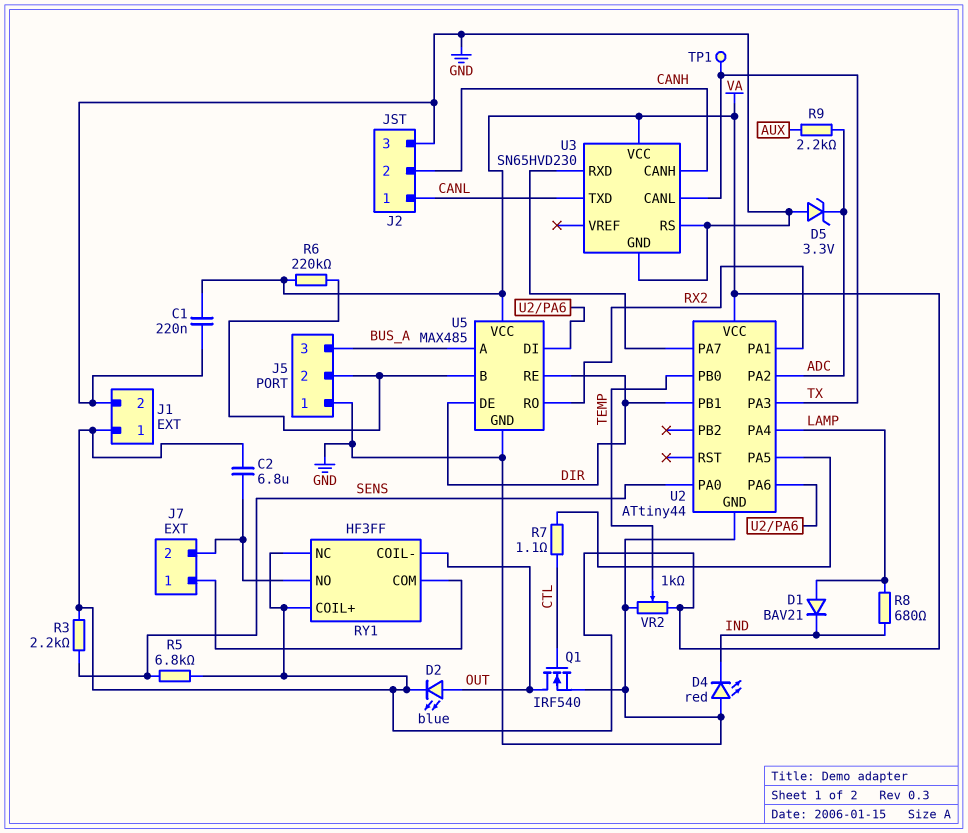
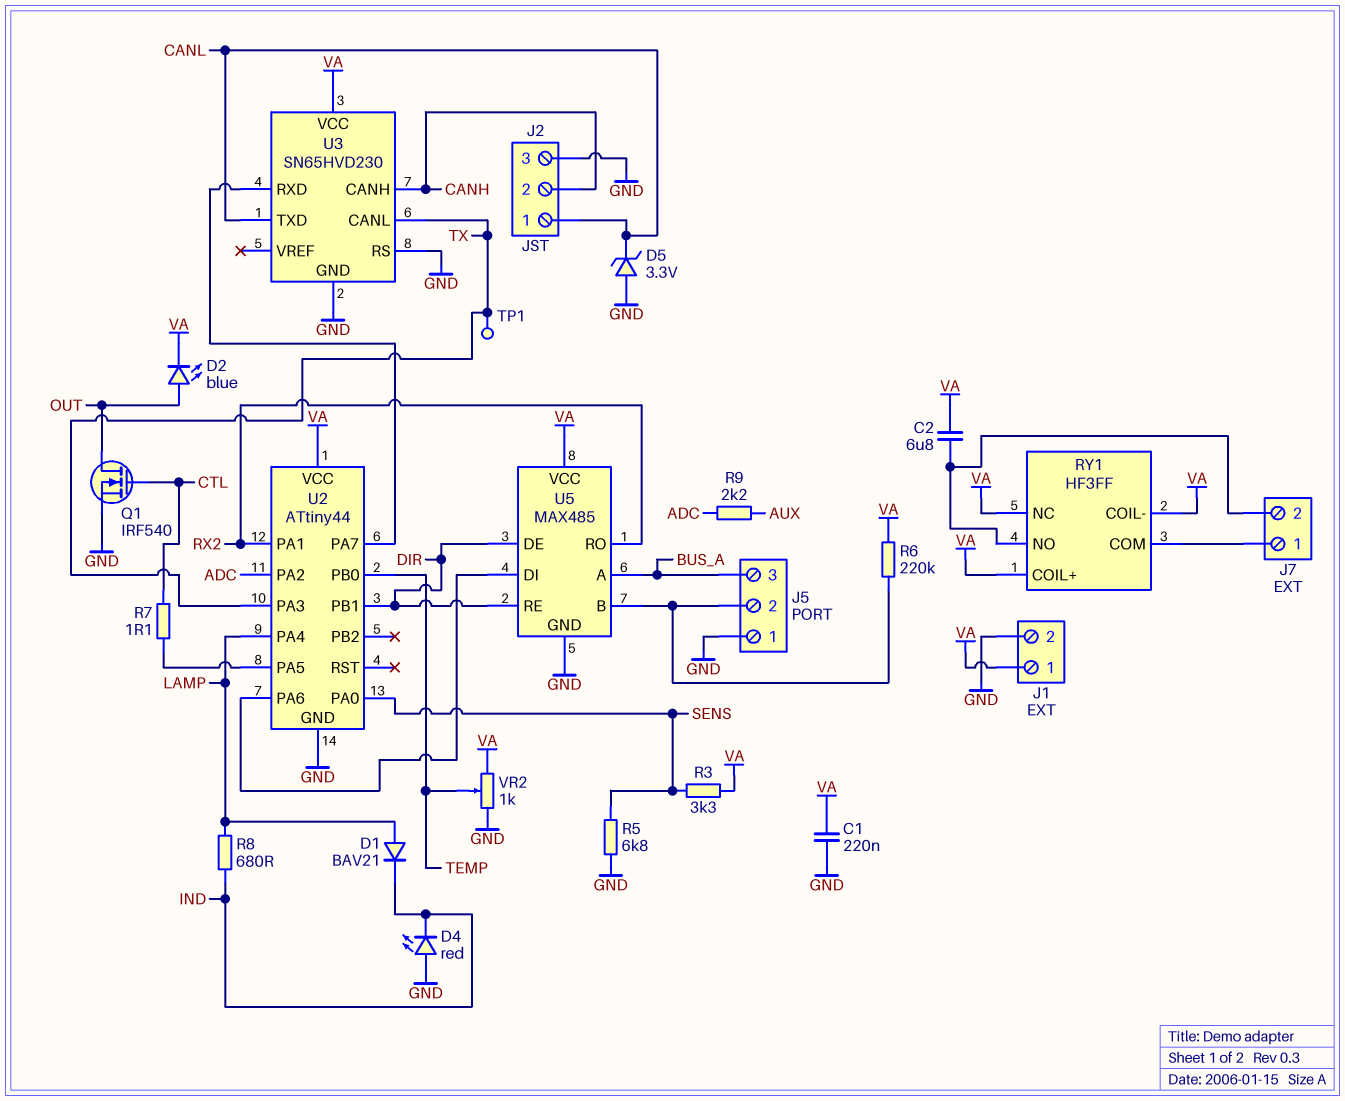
D5: zener 3.3V (A GND, K ADC) -> zener 3.3V (A GND, K CANL)
R3: 2.2k (SENS, VA) -> 3.3k (SENS, VA)
R5: 6.8k (SENS, VA) -> 6.8k (GND, SENS)
RY1 pin COIL-: OUT -> VA

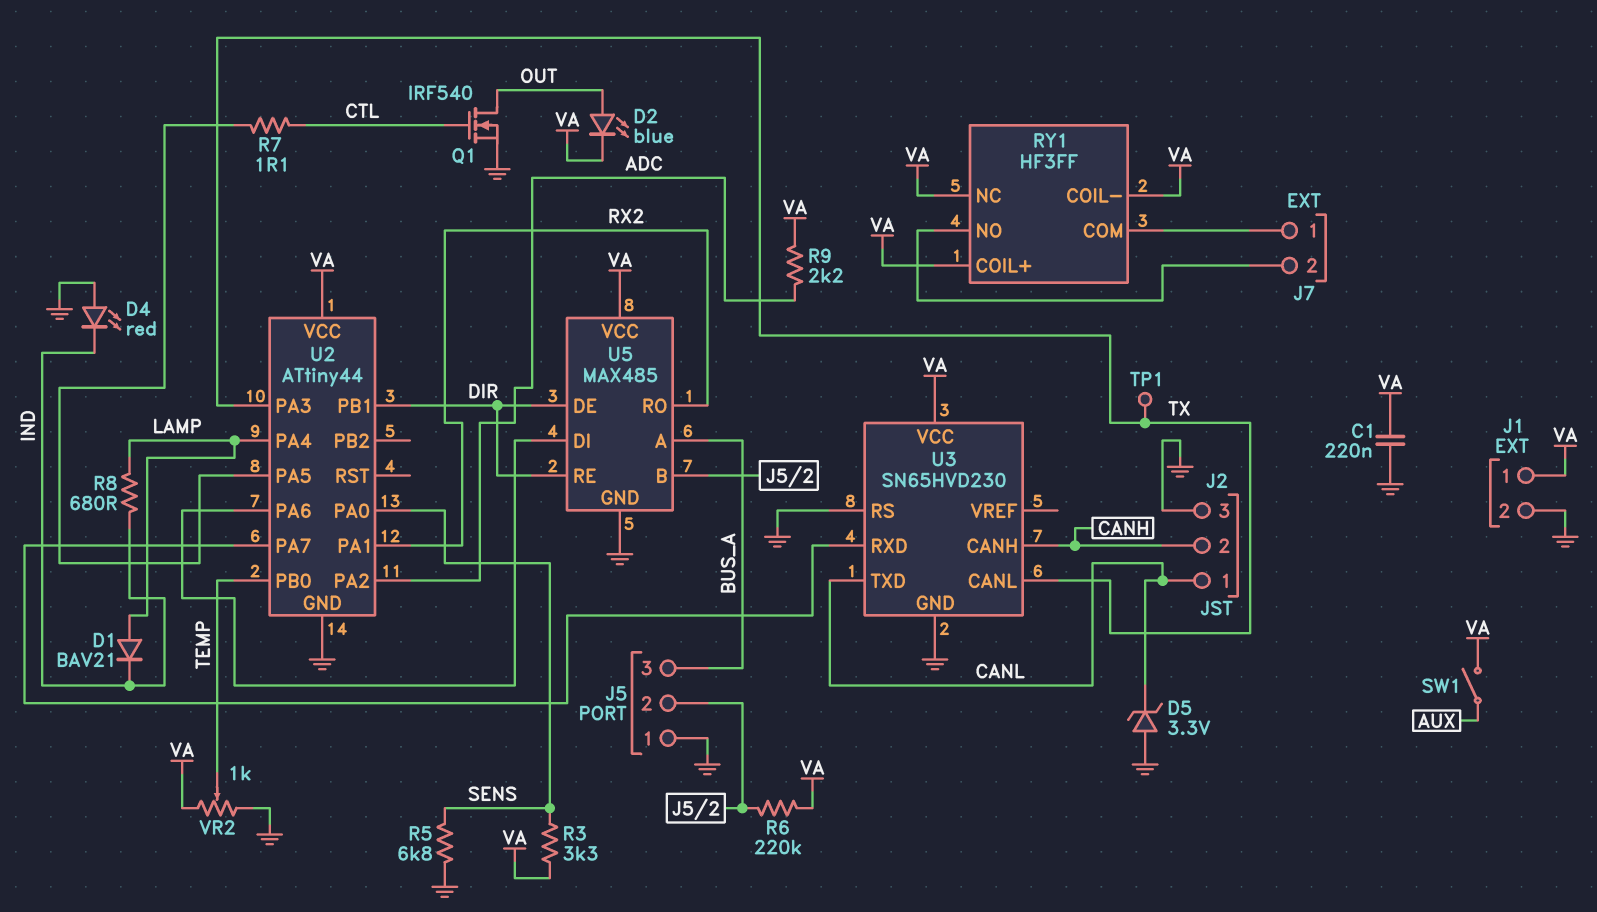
C2: 6.8uF (J7/2, VA) -> none
R9: 2.2k (ADC, AUX) -> 2.2k (ADC, VA)
SW1: none -> switch (AUX, VA)

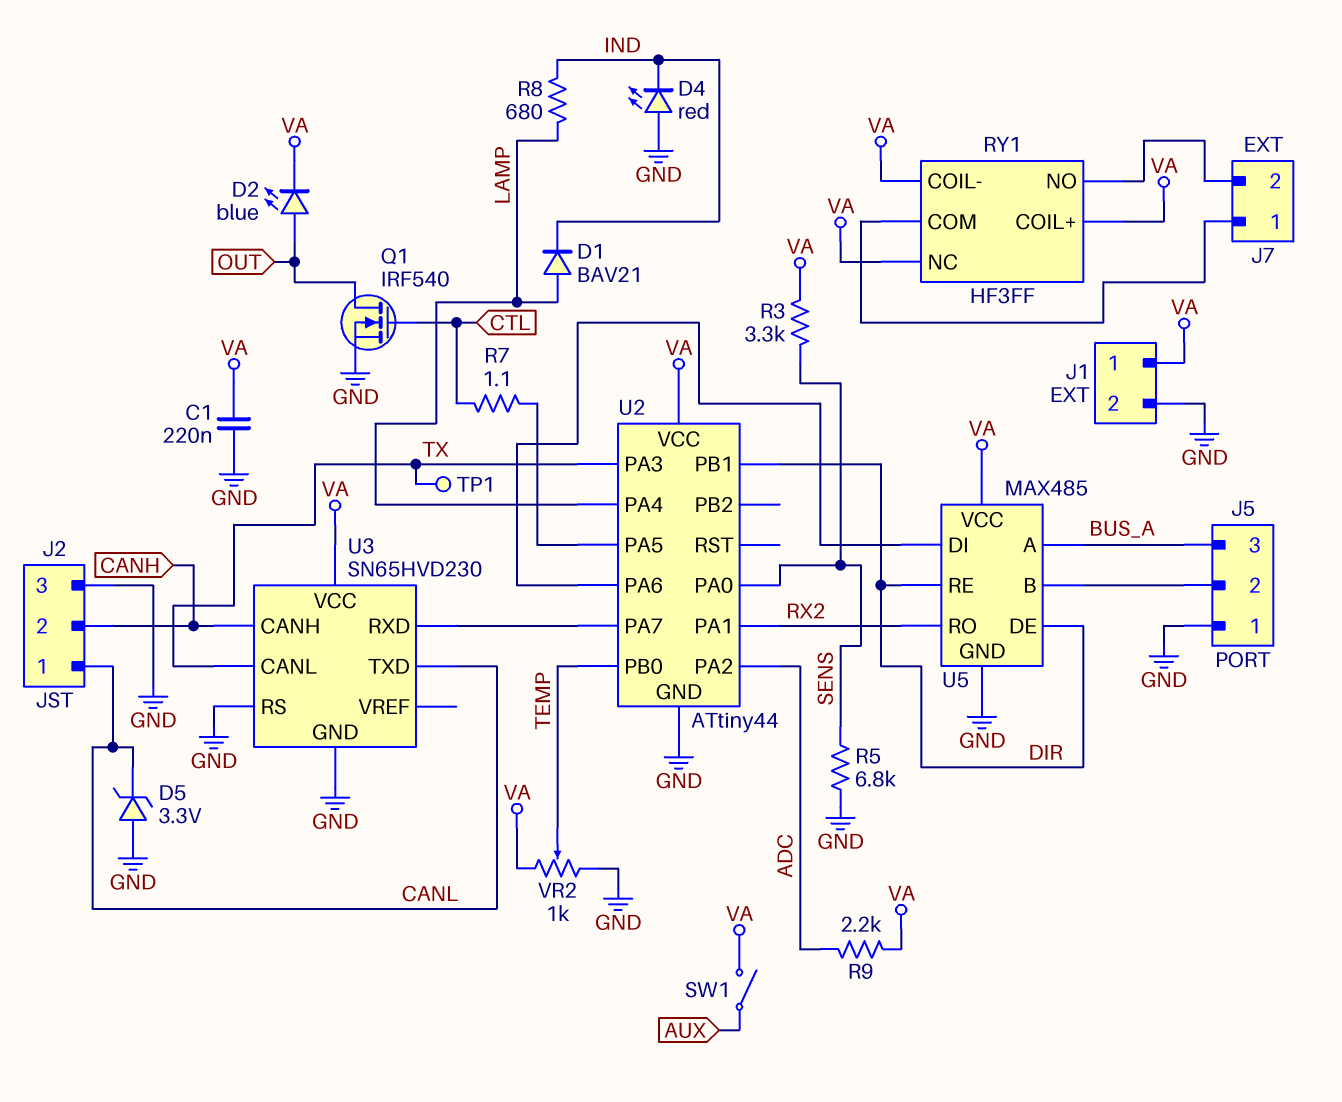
R6: 220k (J5/2, VA) -> none

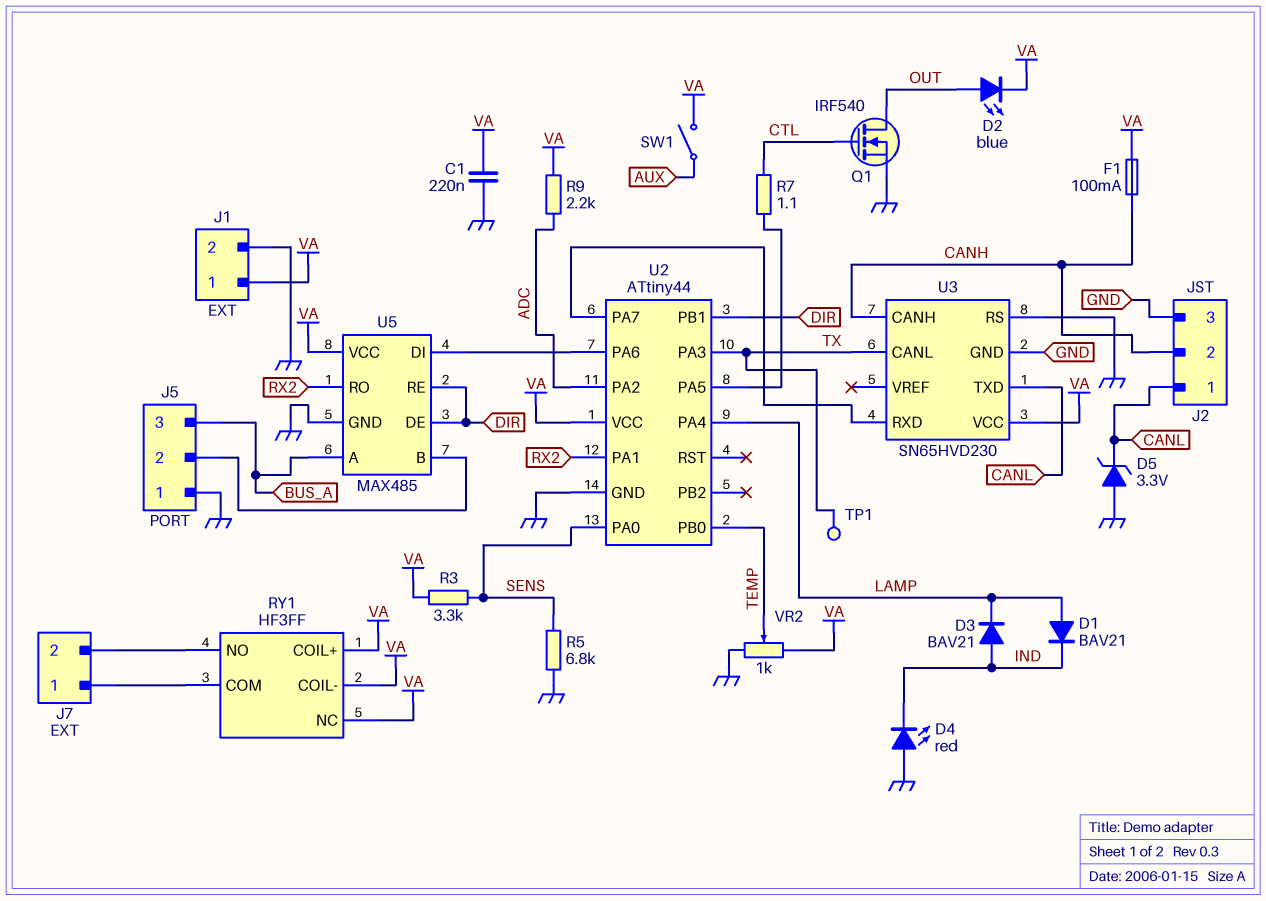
D3: none -> diode BAV21 (A IND, K LAMP)
F1: none -> 100mA (CANH, VA)
R8: 680 (IND, LAMP) -> none

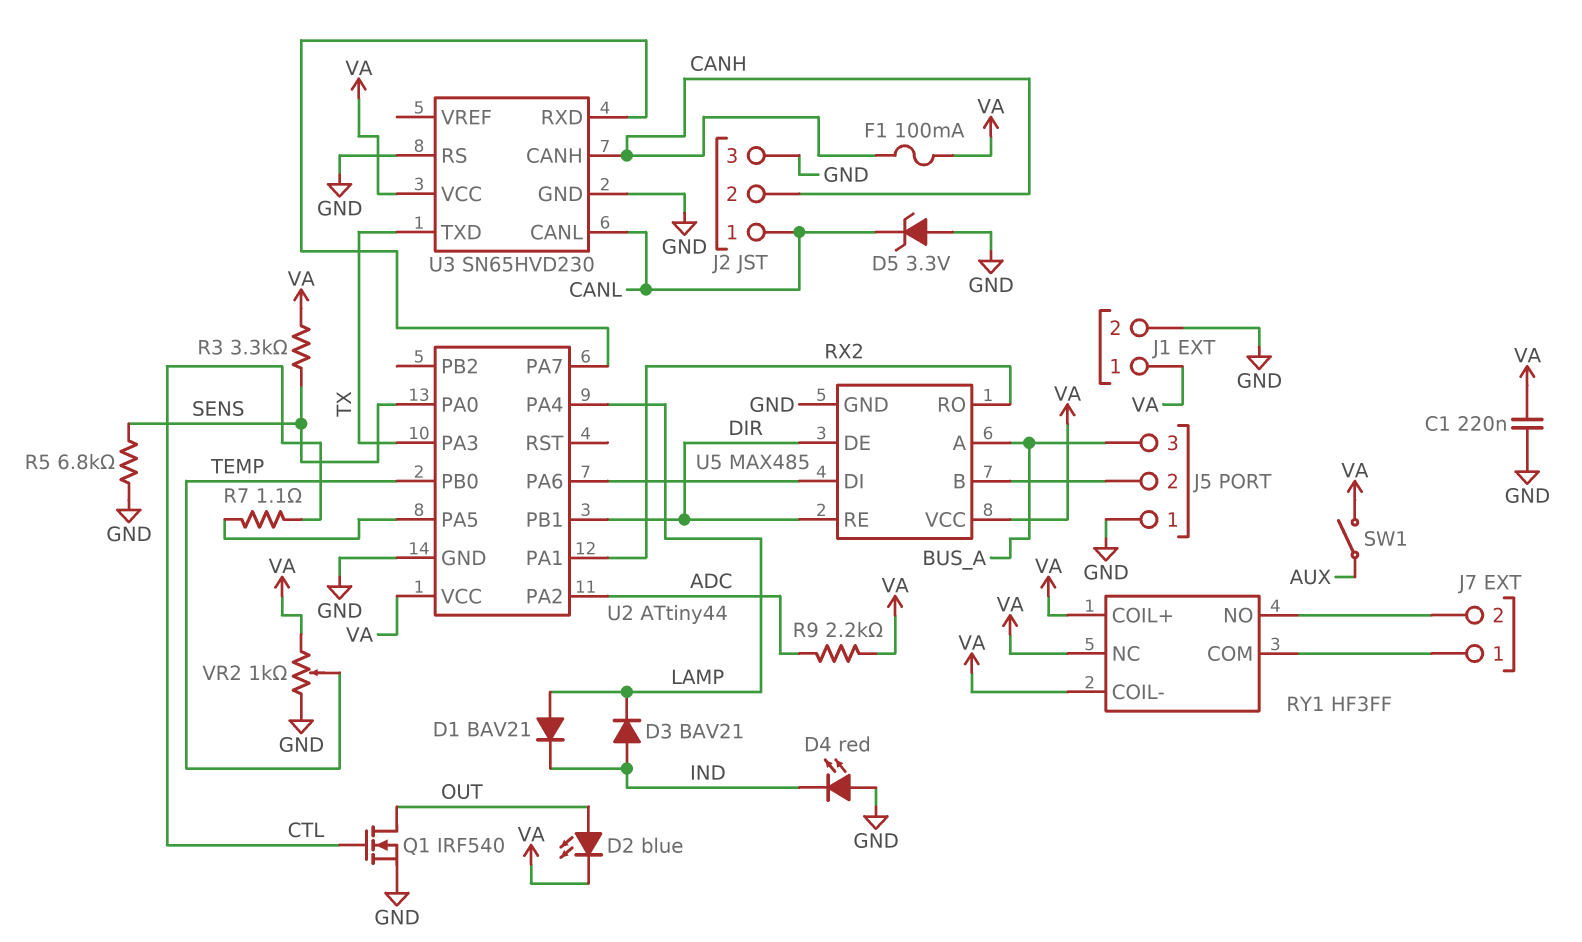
TP1: test point (TX) -> none
U3 pin CANL: TX -> CANL
U3 pin TXD: CANL -> TX

